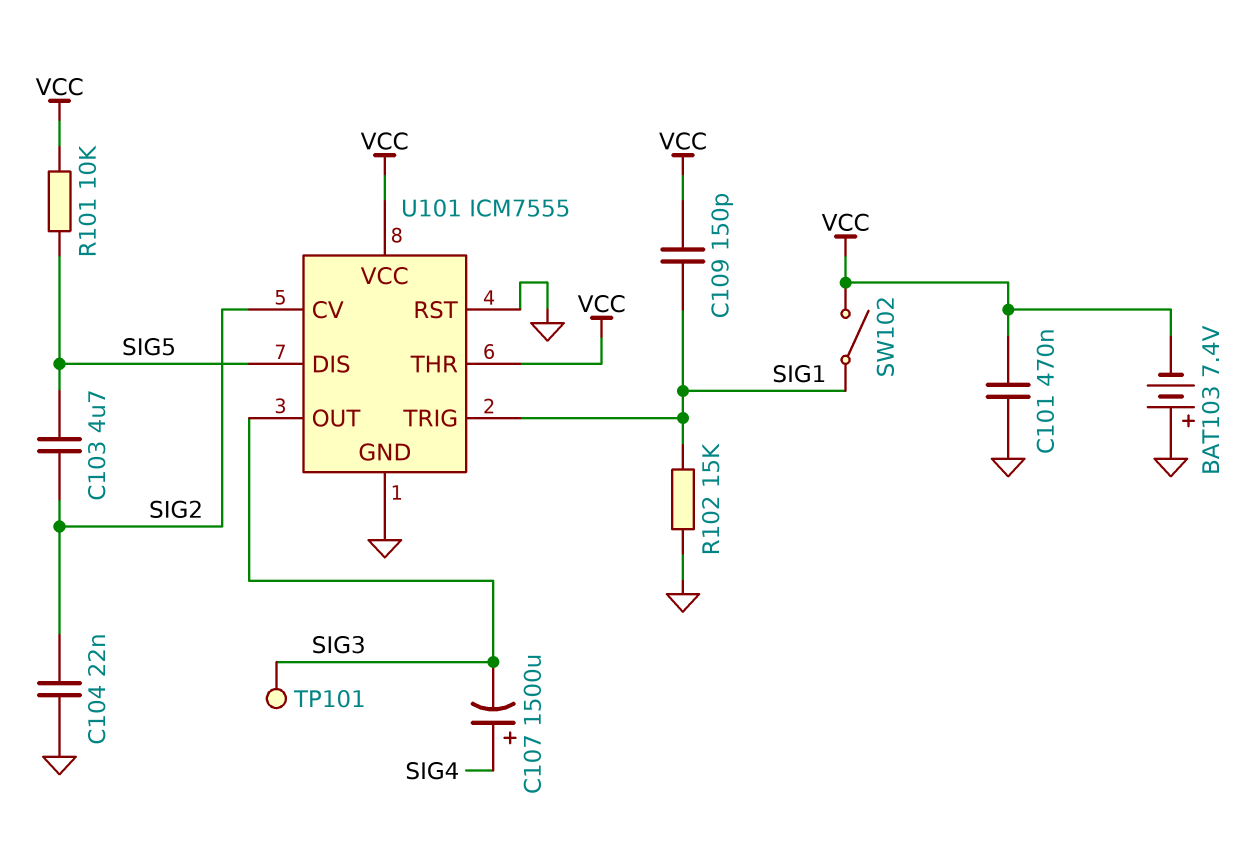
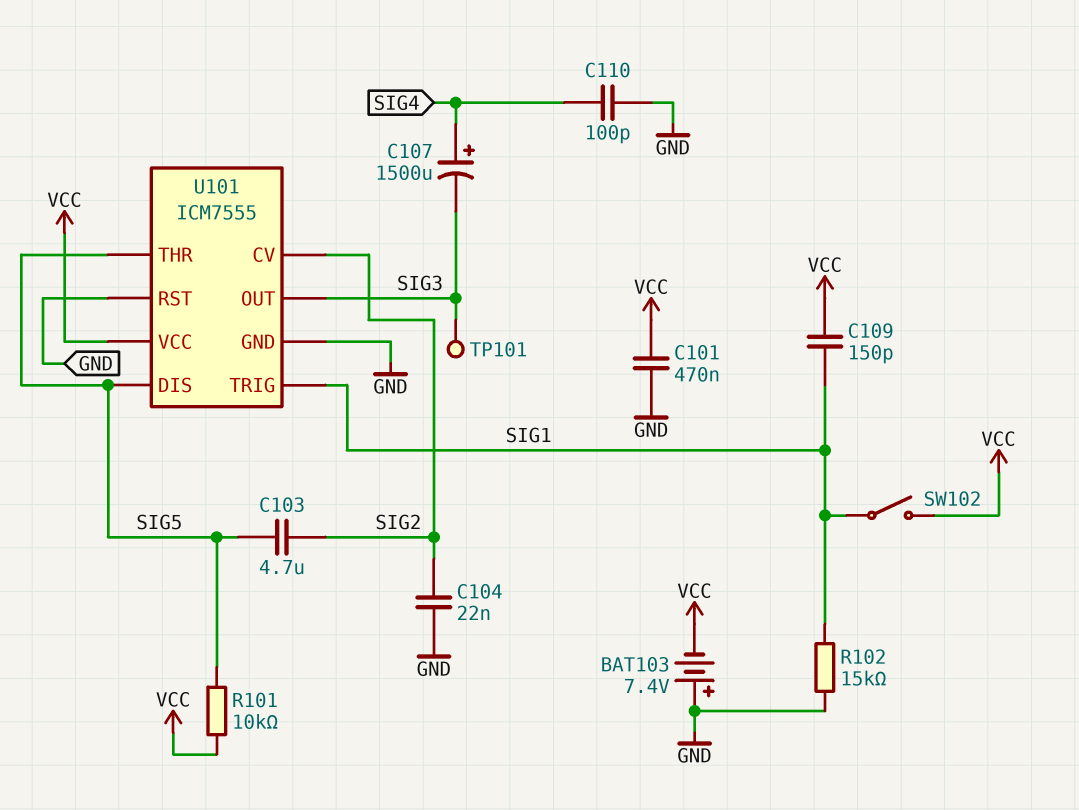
C110: none -> 100pF (GND, SIG4)
U101 pin THR: VCC -> SIG5

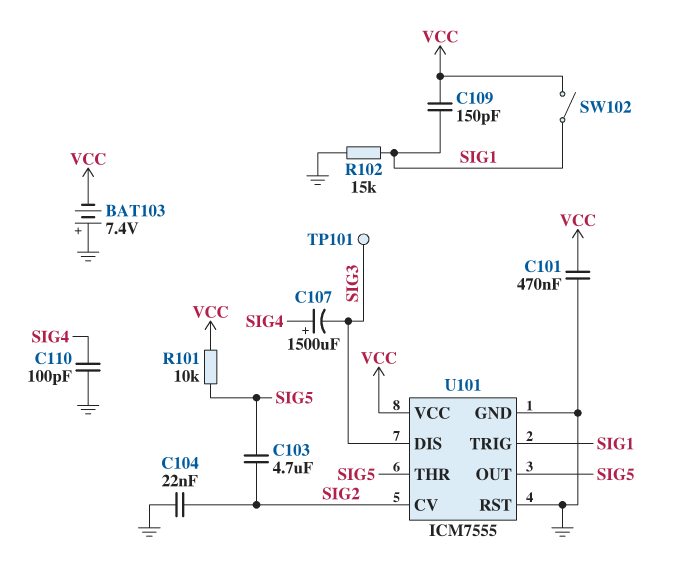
U101 pin DIS: SIG5 -> SIG3
U101 pin OUT: SIG3 -> SIG5

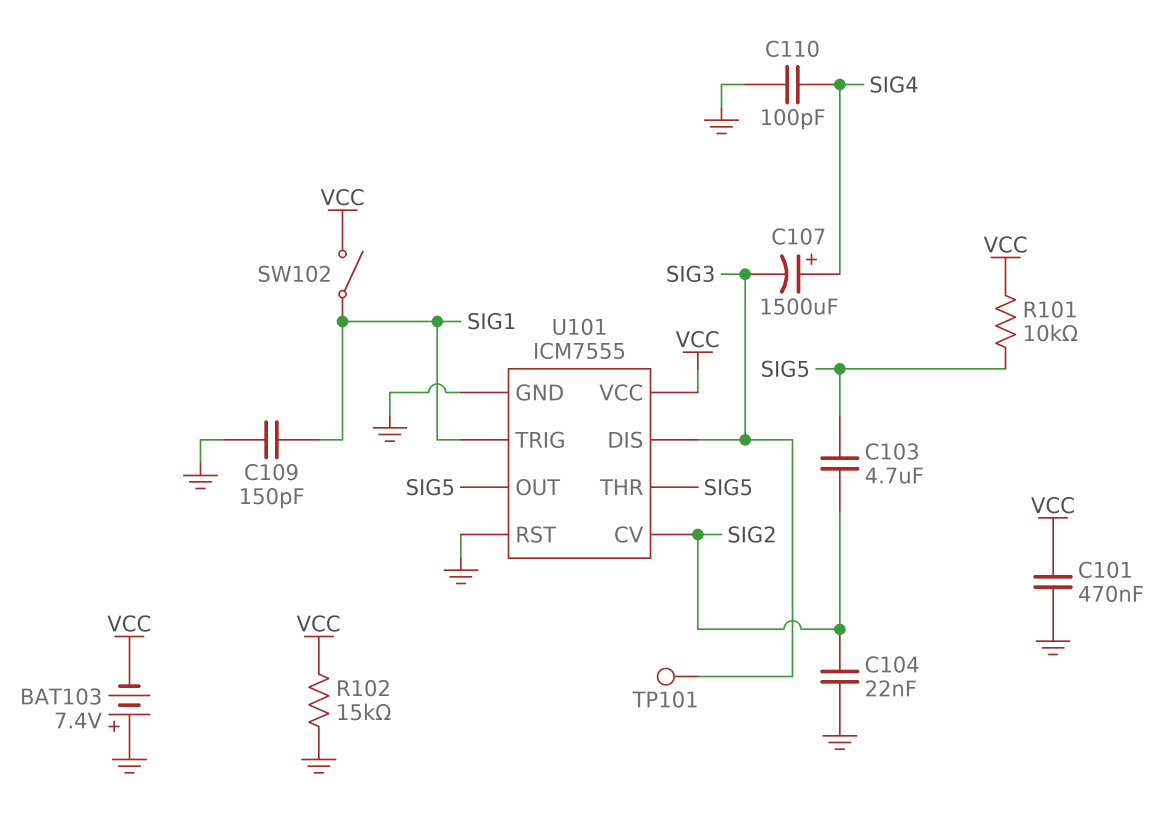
C109: 150pF (SIG1, VCC) -> 150pF (GND, SIG1)
R102: 15k (GND, SIG1) -> 15k (GND, VCC)

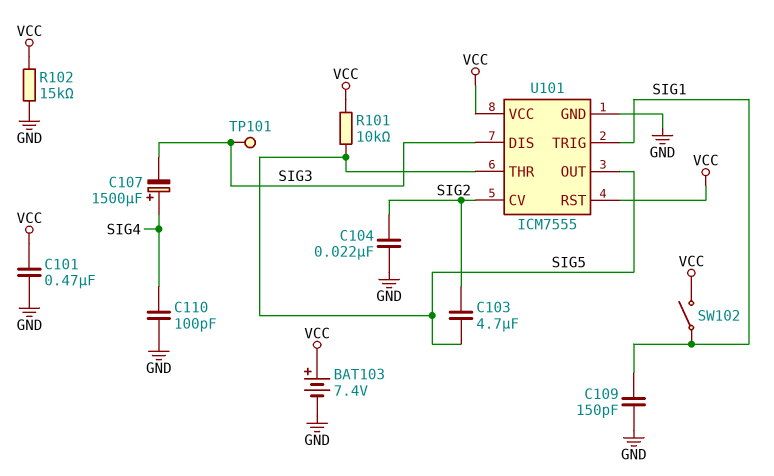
BAT103: 7.4V (plus GND, minus VCC) -> 7.4V (plus VCC, minus GND)
U101 pin RST: GND -> VCC

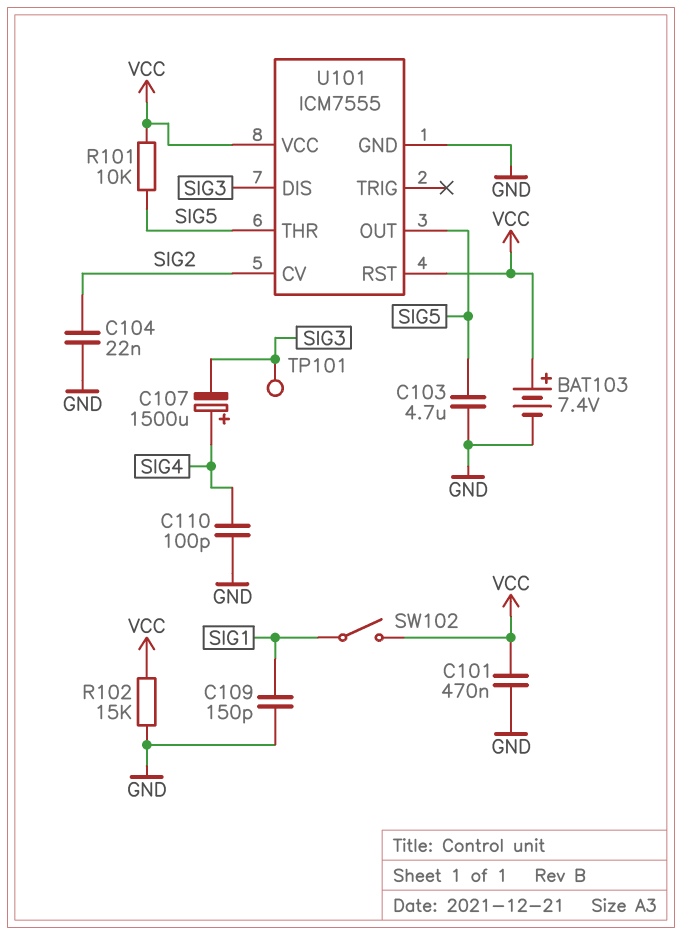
C103: 4.7uF (SIG2, SIG5) -> 4.7uF (GND, SIG5)
U101 pin TRIG: SIG1 -> none

